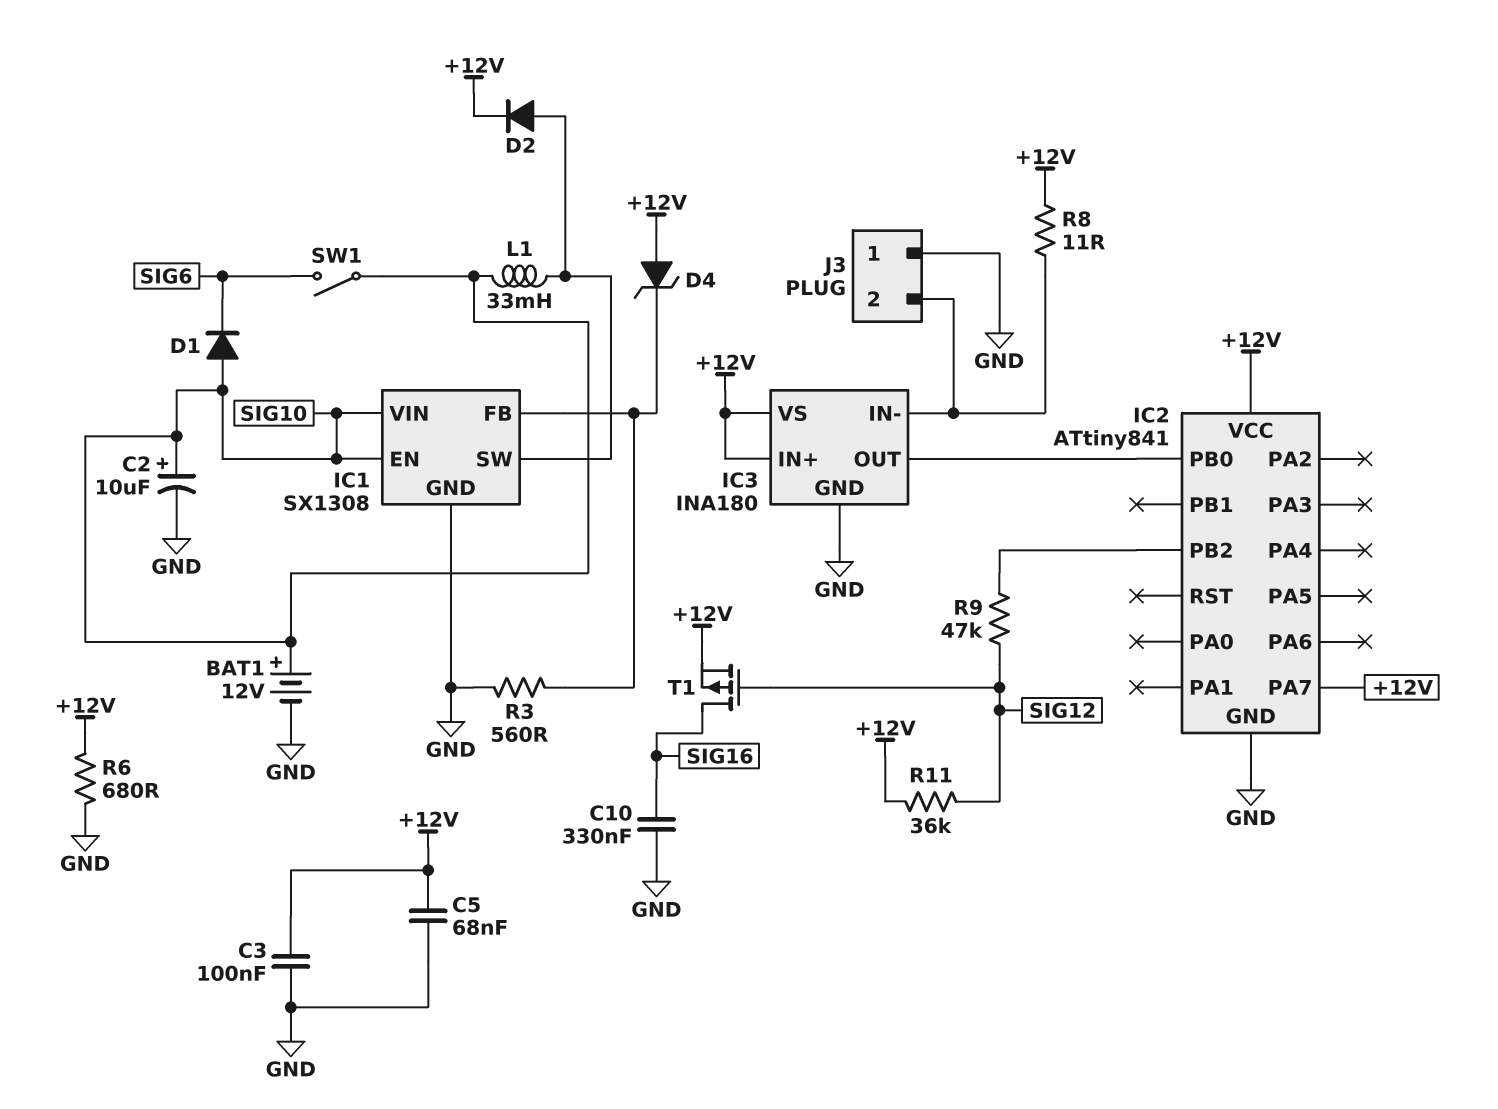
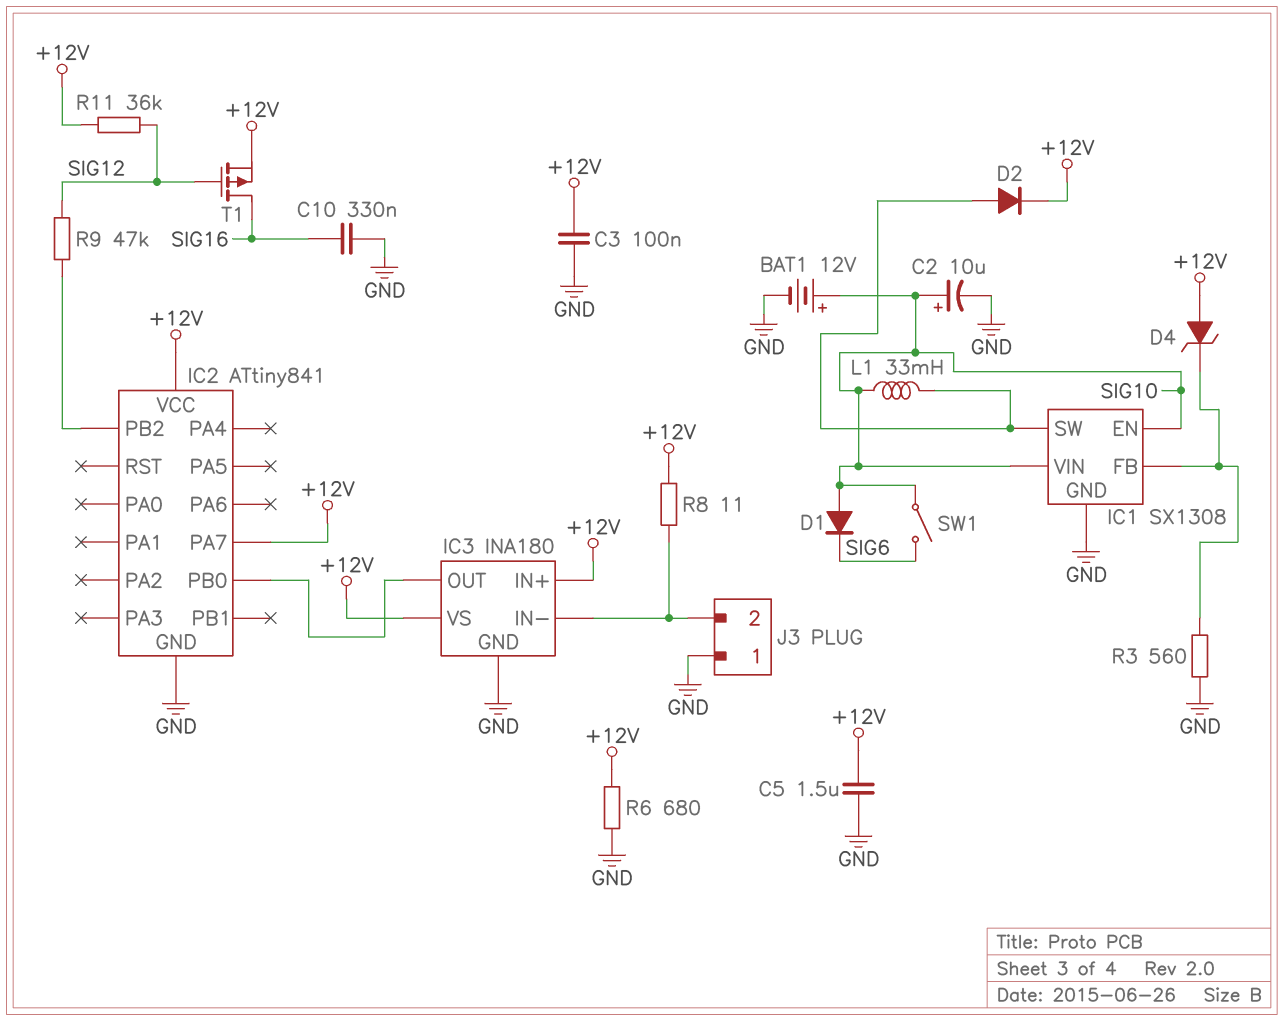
C5: 68nF (+12V, GND) -> 1.5uF (+12V, GND)

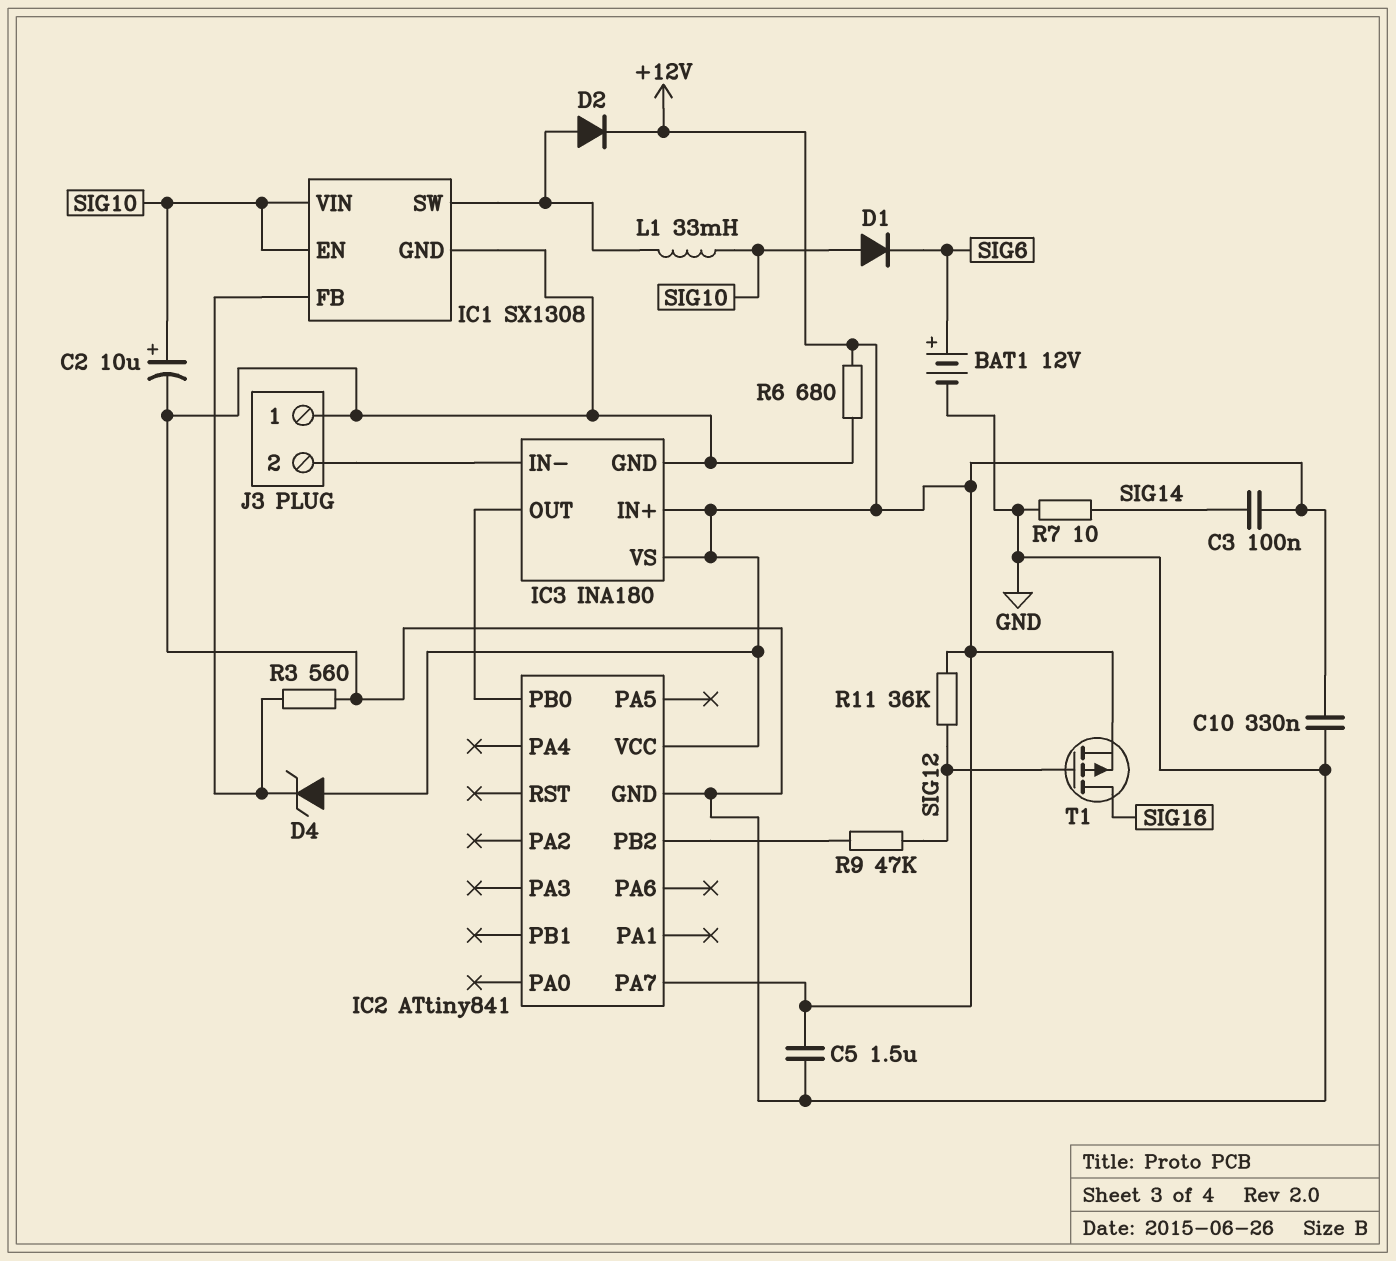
BAT1: 12V (plus SIG10, minus GND) -> 12V (plus SIG6, minus GND)
C3: 100nF (+12V, GND) -> 100nF (+12V, SIG14)
C10: 330nF (GND, SIG16) -> 330nF (+12V, GND)
R7: none -> 10 (GND, SIG14)
R8: 11 (+12V, IC3/IN-) -> none
SW1: switch (SIG6, SIG10) -> none

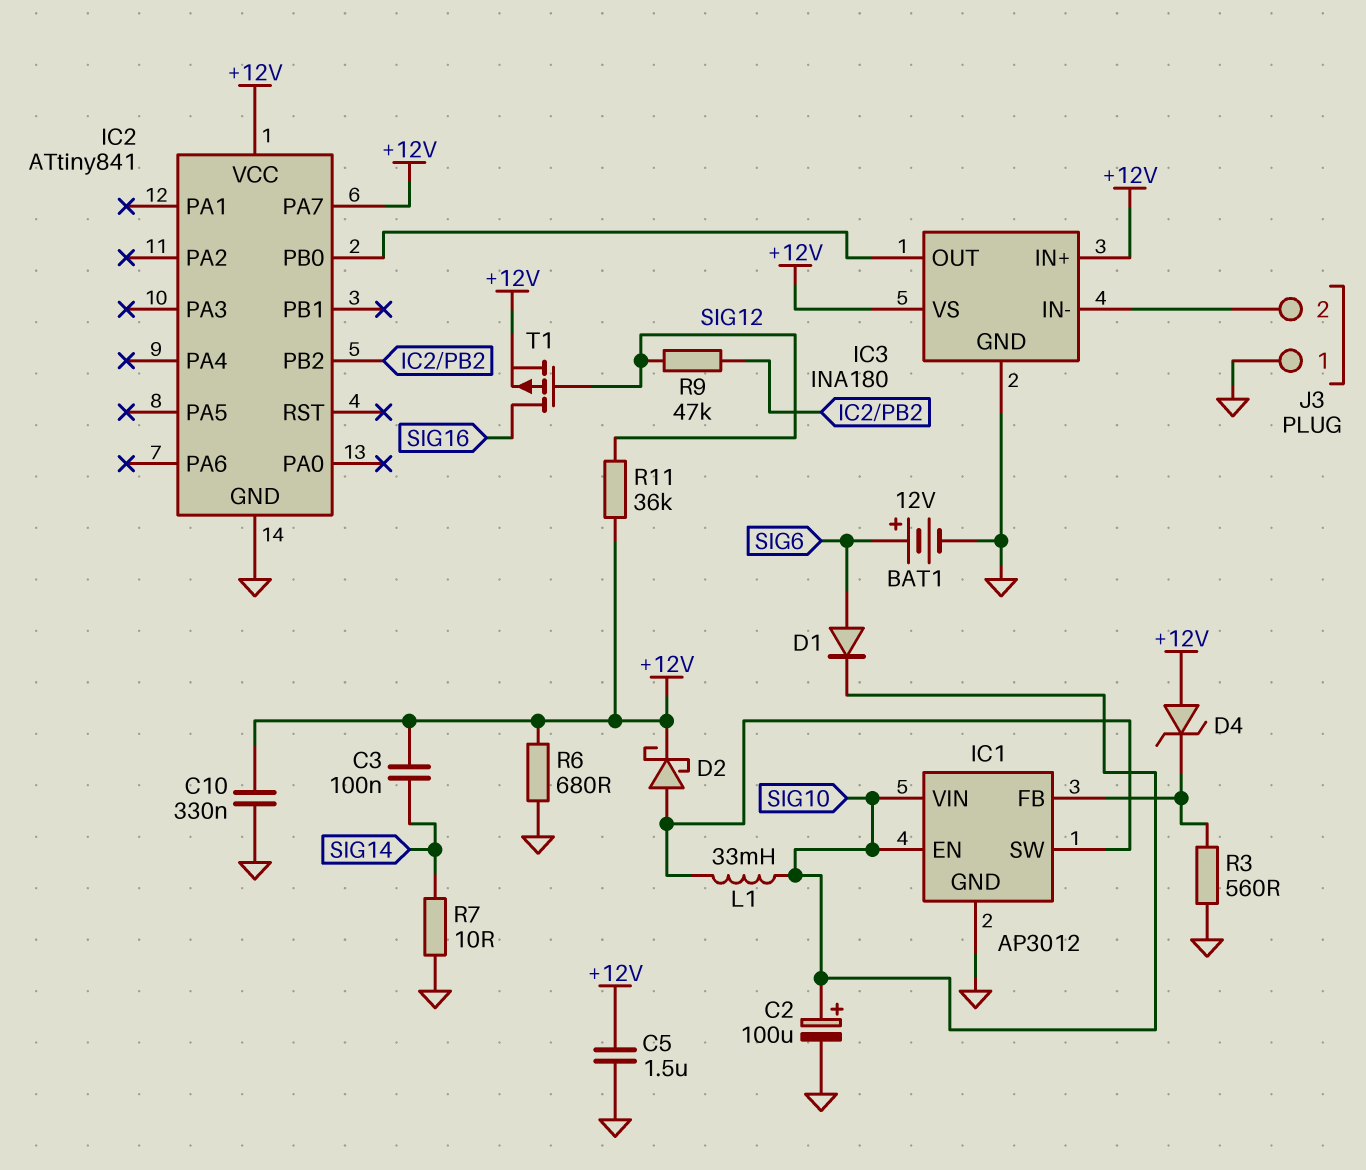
C2: 10uF (plus SIG10, minus GND) -> 100uF (plus SIG10, minus GND)
D1: diode (A SIG10, K SIG6) -> diode (A SIG6, K SIG10)
D2: diode (A IC1/SW, K +12V) -> schottky (A IC1/SW, K +12V)
IC1: SX1308 -> AP3012

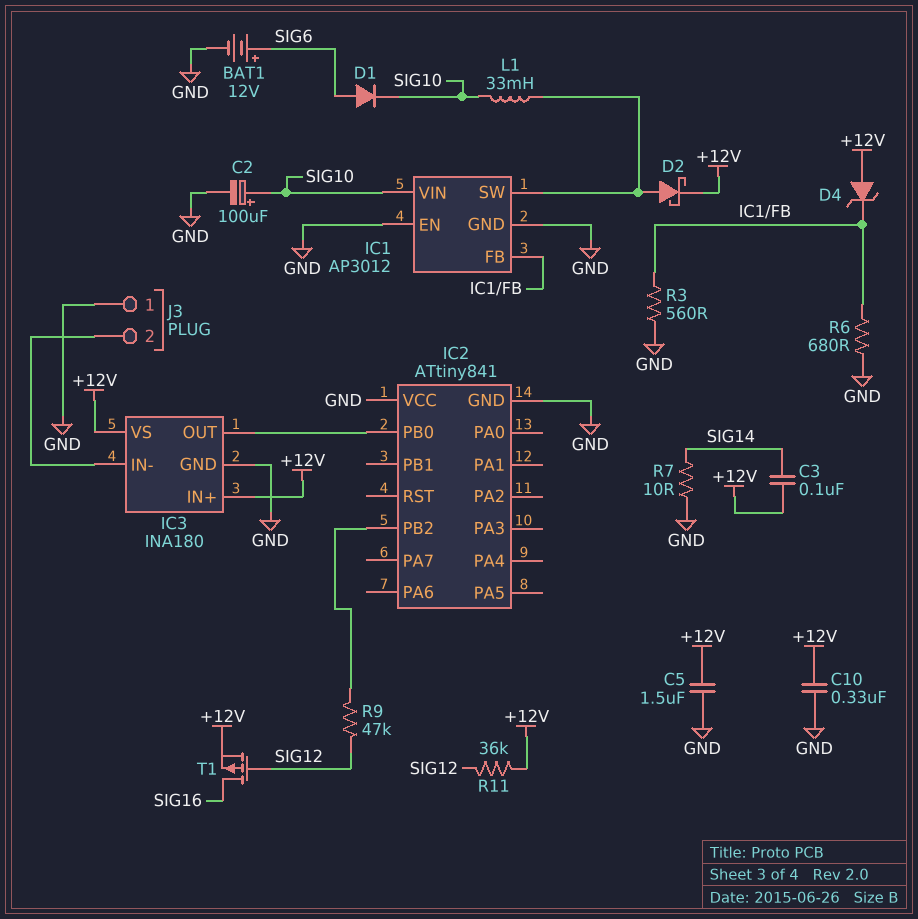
IC1 pin EN: SIG10 -> GND
IC2 pin PA7: +12V -> none
IC2 pin VCC: +12V -> GND
R6: 680 (+12V, GND) -> 680 (GND, IC1/FB)

